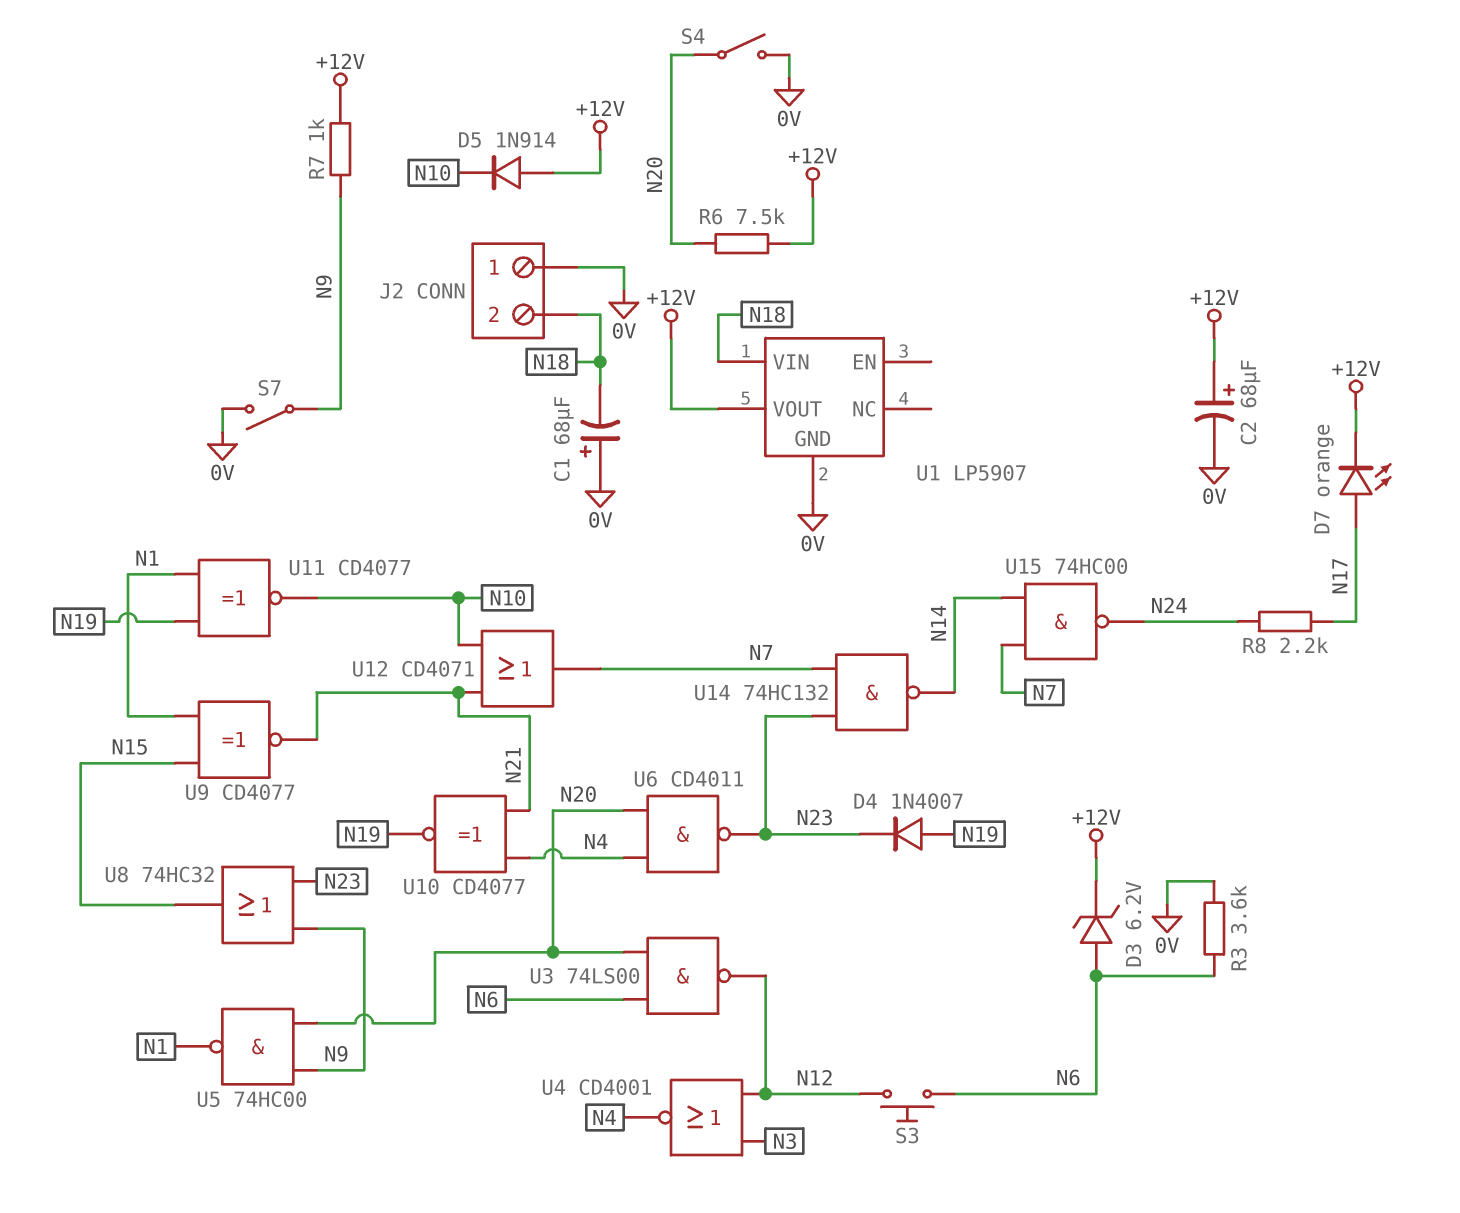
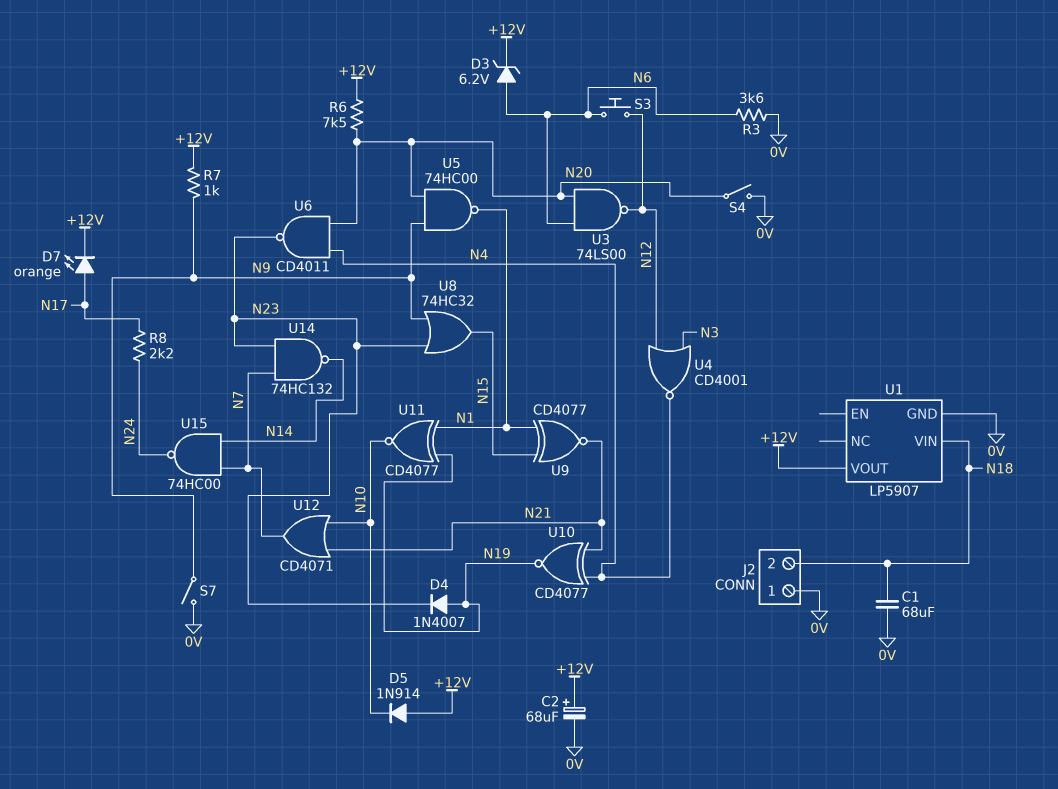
C1: 68uF (plus 0V, minus N18) -> 68uF (0V, N18)

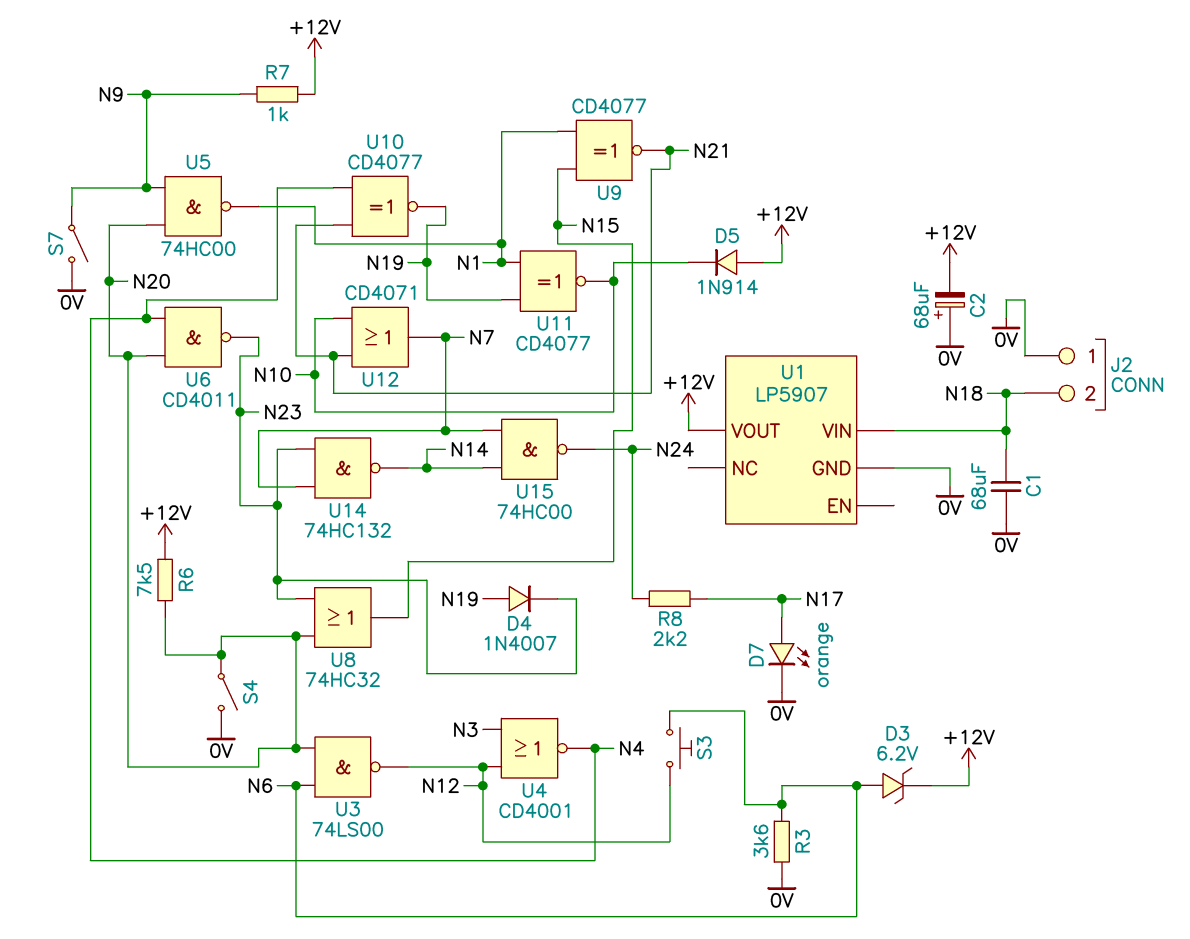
C2: 68uF (plus +12V, minus 0V) -> 68uF (plus 0V, minus +12V)
D7: LED orange (A N17, K +12V) -> LED orange (A N17, K 0V)
U8: OR 74HC32 (in N9, in N23, out N15) -> OR 74HC32 (in N20, in N23, out N15)

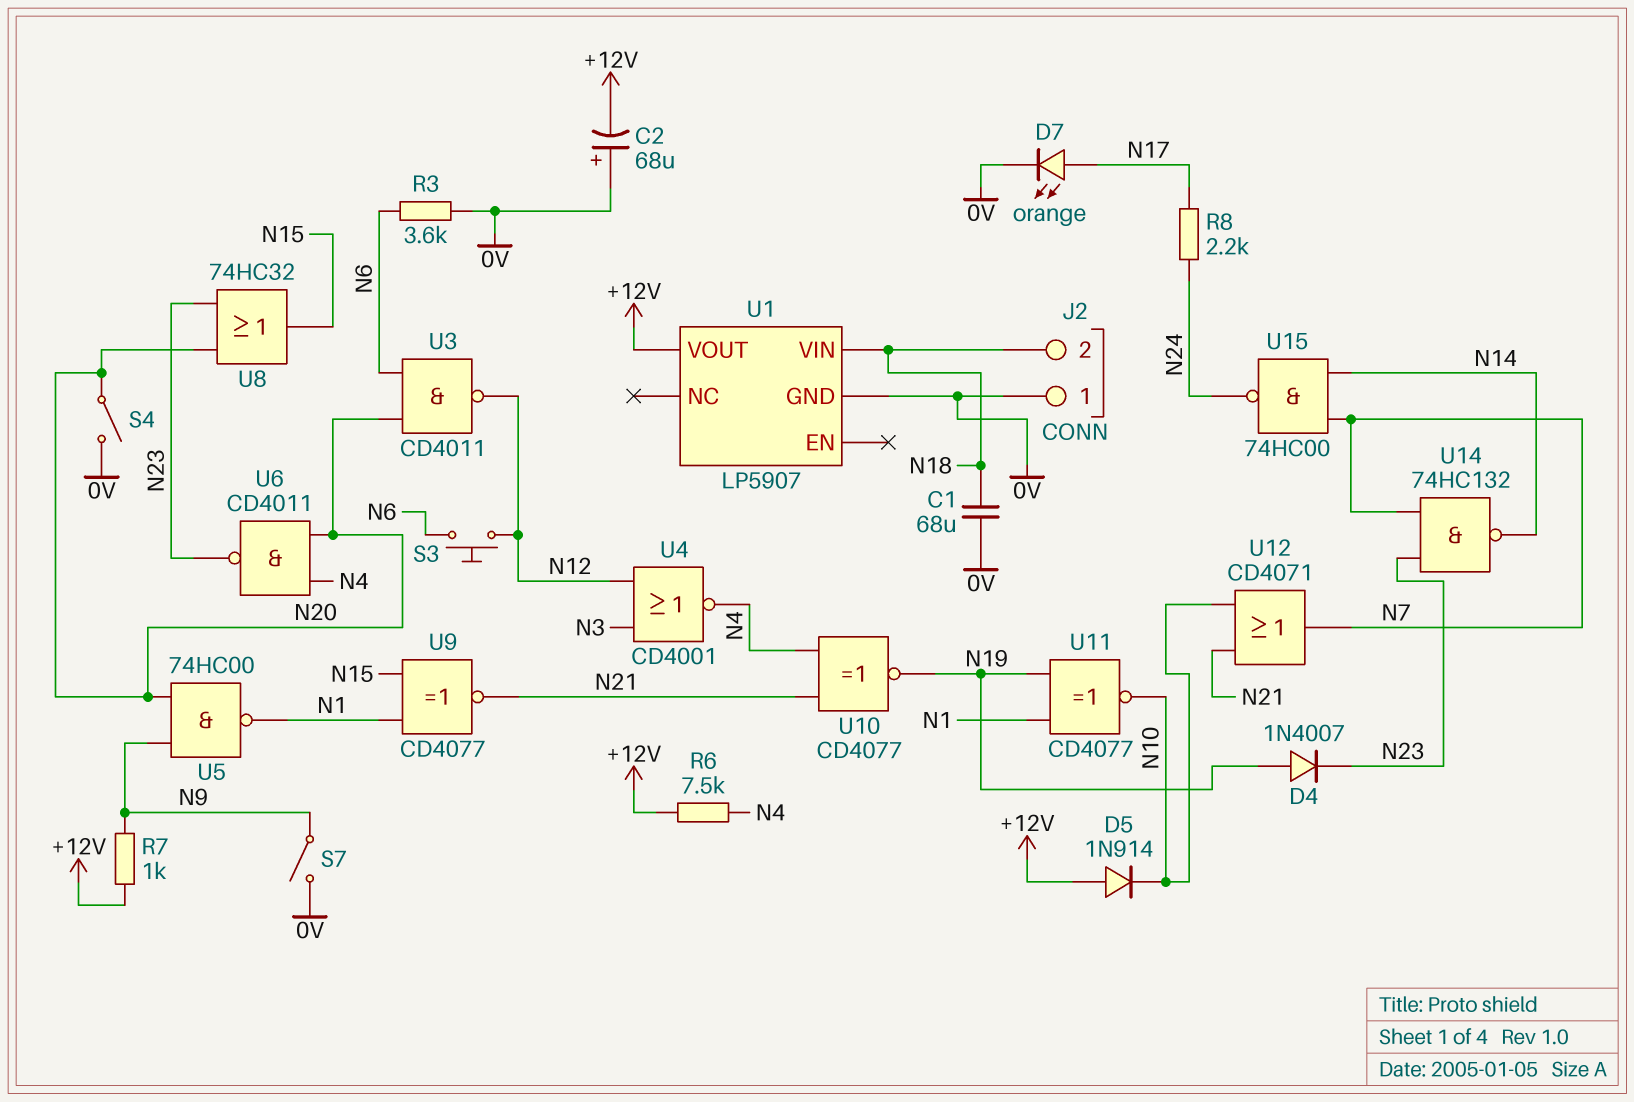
D3: zener 6.2V (A N6, K +12V) -> none
R6: 7.5k (+12V, N20) -> 7.5k (+12V, N4)
U3: NAND 74LS00 (in N6, in N20, out N12) -> NAND CD4011 (in N6, in N20, out N12)

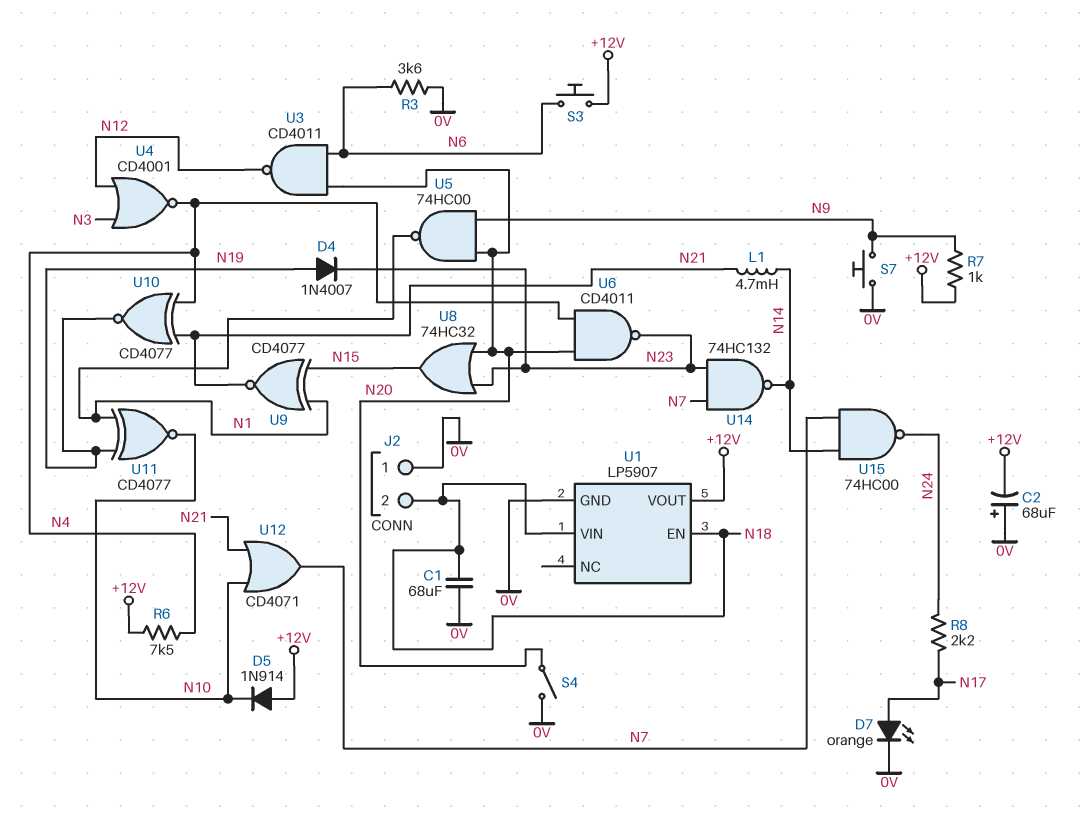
L1: none -> 4.7mH (N14, N21)
S3: button (N6, N12) -> button (+12V, N6)
S7: switch (0V, N9) -> button (0V, N9)
U1 pin EN: none -> N18

